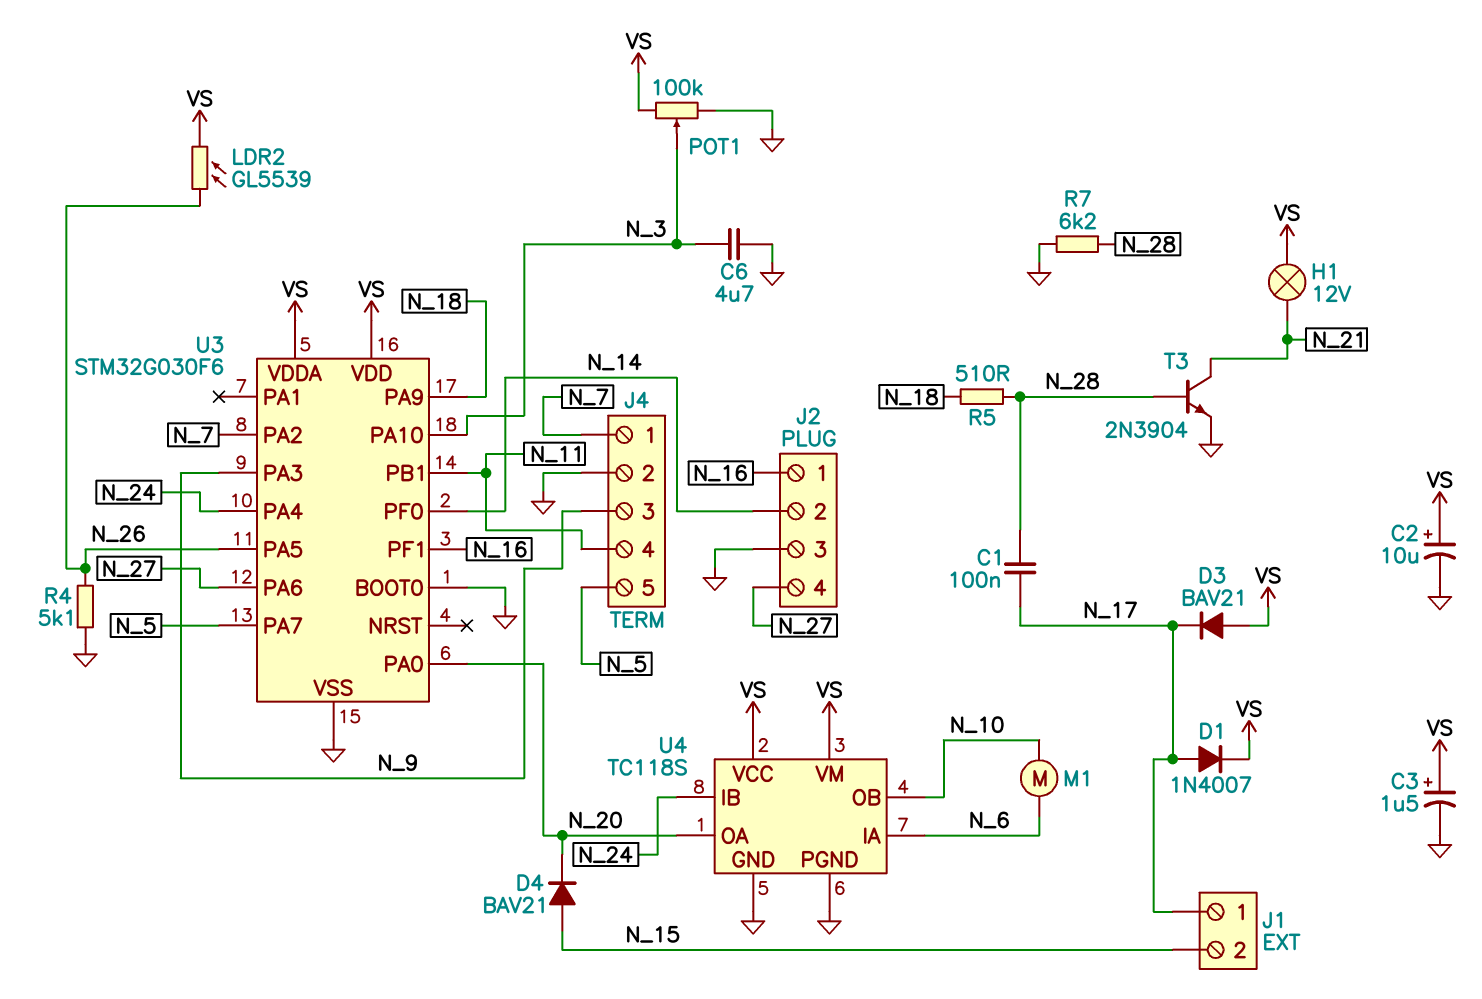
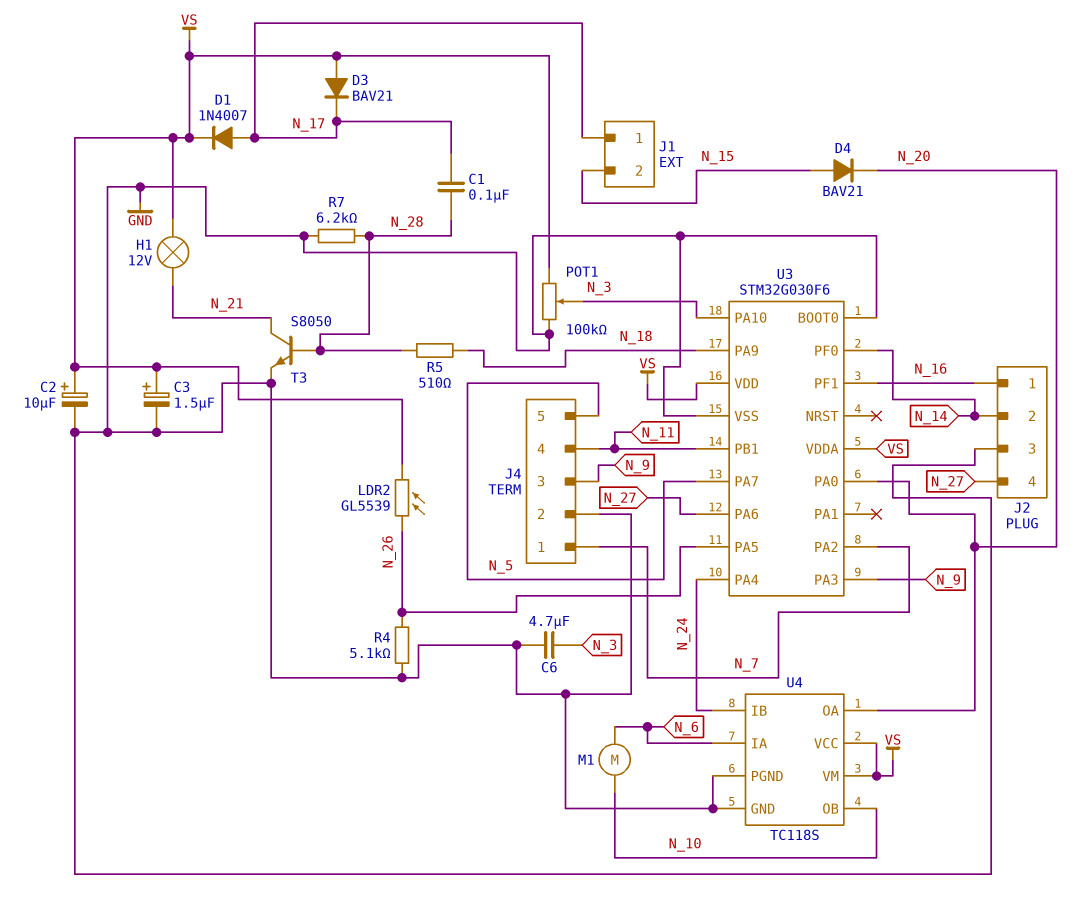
T3: NPN 2N3904 (B N_28, C N_21, E GND) -> NPN S8050 (B N_28, C N_21, E GND)

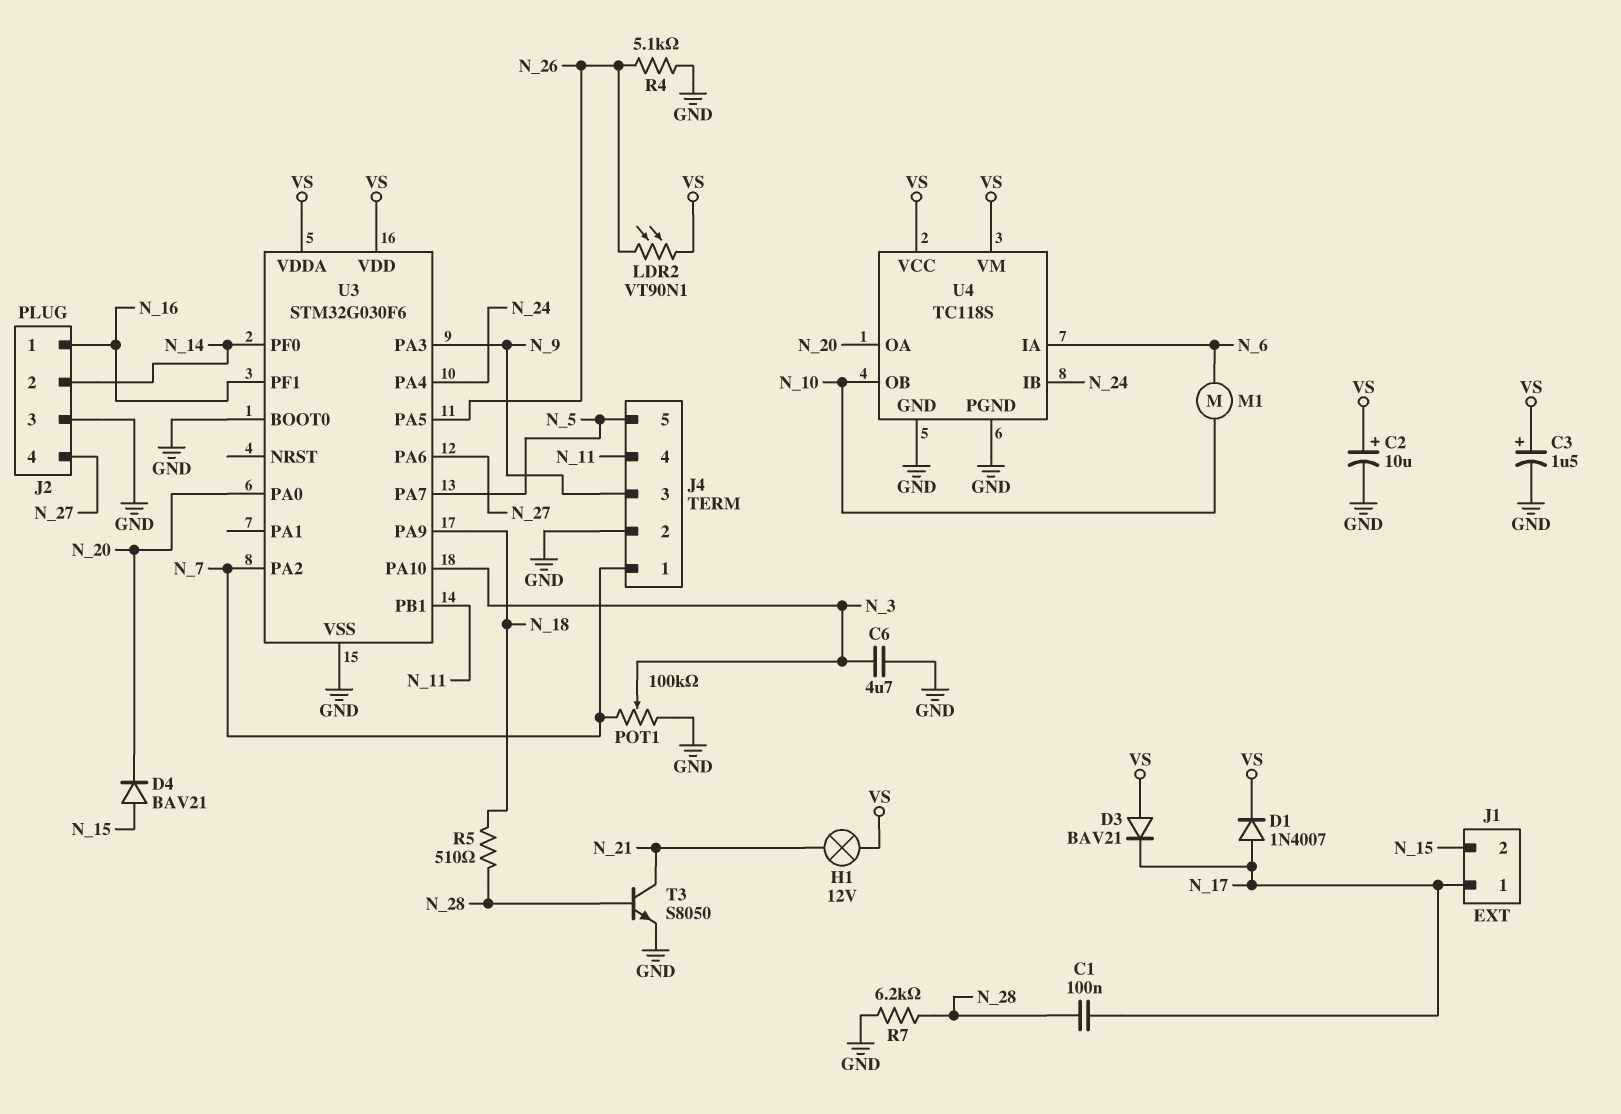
LDR2: GL5539 (N_26, VS) -> VT90N1 (N_26, VS)
POT1: 100k (GND, VS, wiper N_3) -> 100k (GND, N_7, wiper N_3)

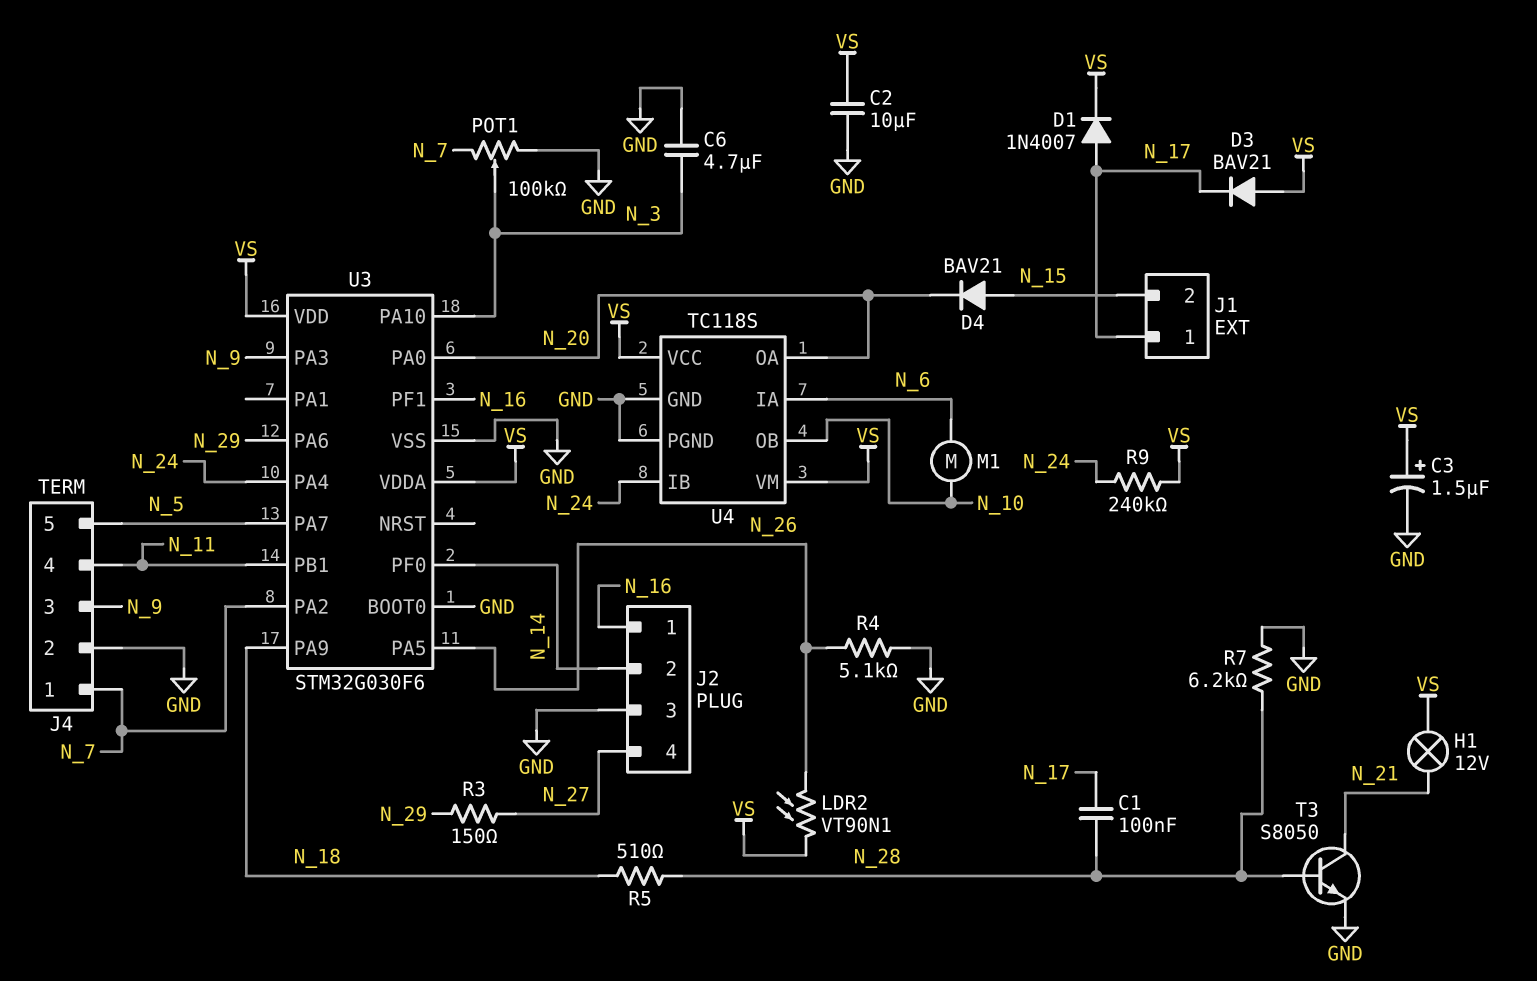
C2: 10uF (plus VS, minus GND) -> 10uF (GND, VS)
R3: none -> 150 (N_27, N_29)
R9: none -> 240k (N_24, VS)
U3 pin PA6: N_27 -> N_29

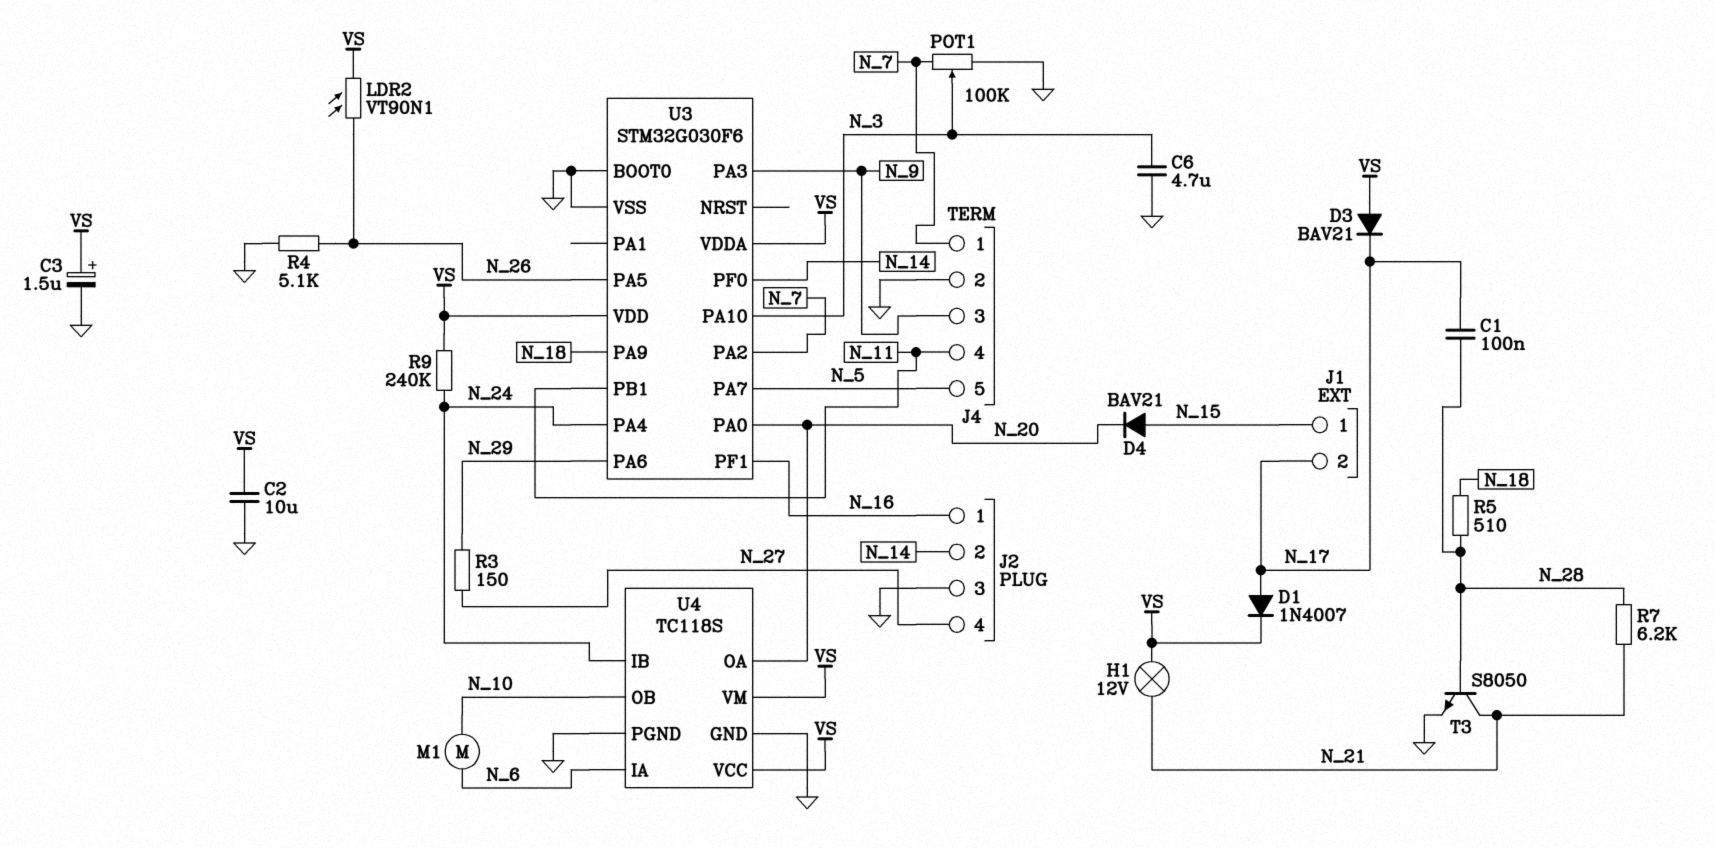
J1 pin 1: N_17 -> N_15
J1 pin 2: N_15 -> N_17
R7: 6.2k (GND, N_28) -> 6.2k (N_21, N_28)

